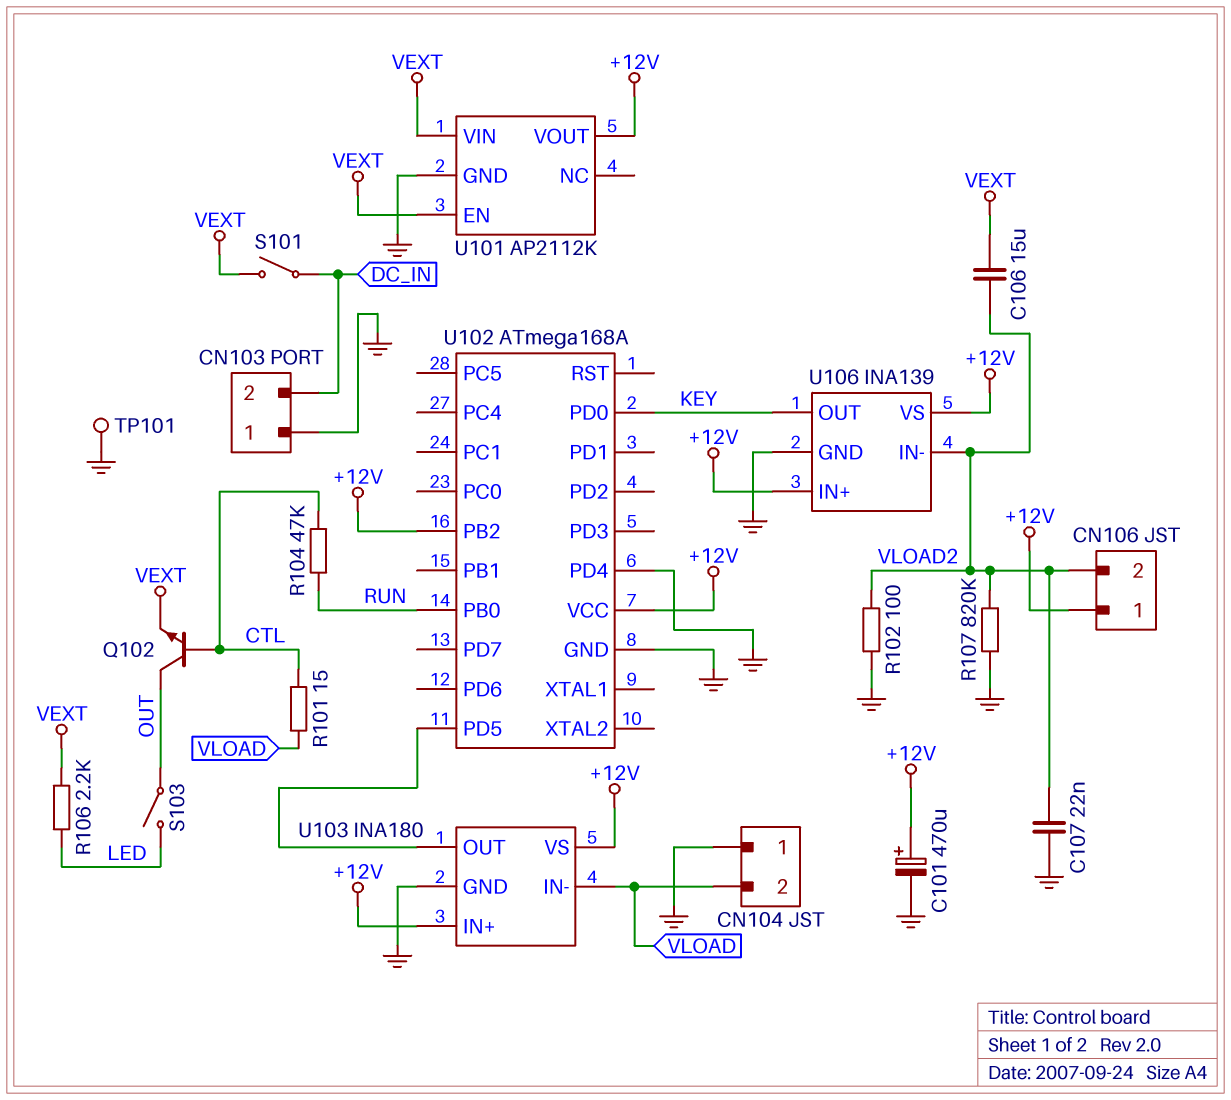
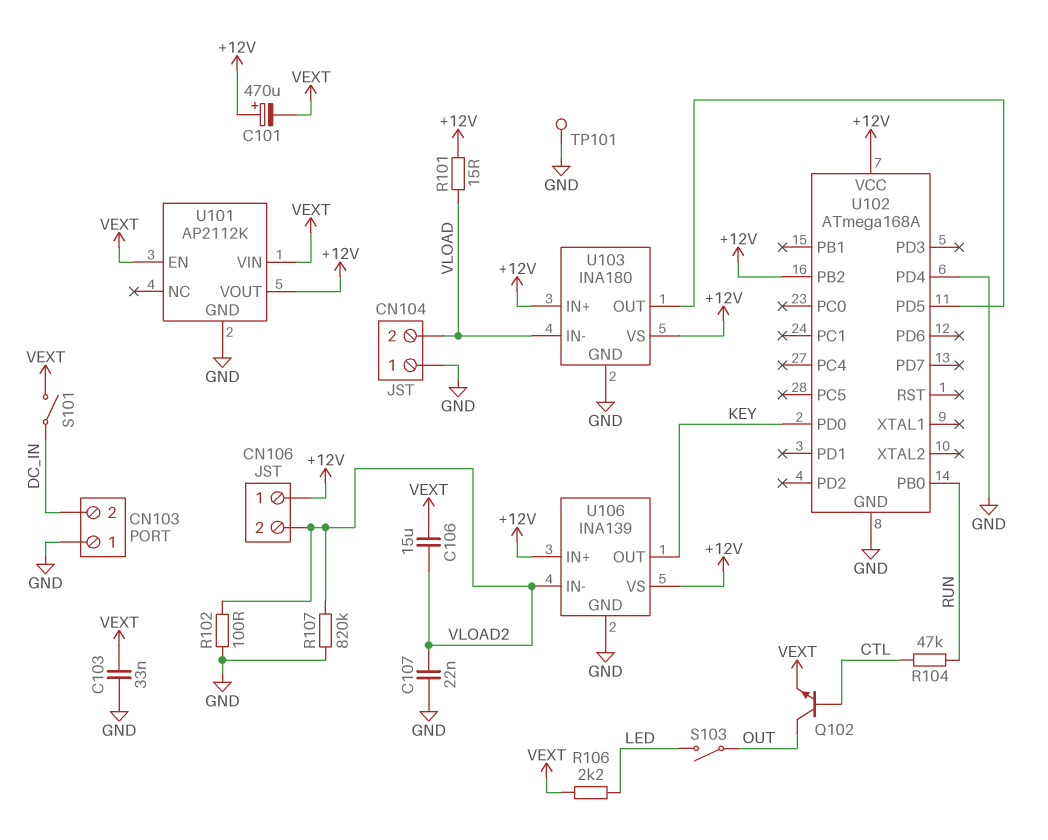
C101: 470uF (plus +12V, minus GND) -> 470uF (plus +12V, minus VEXT)
C103: none -> 33nF (GND, VEXT)
R101: 15 (CTL, VLOAD) -> 15 (+12V, VLOAD)

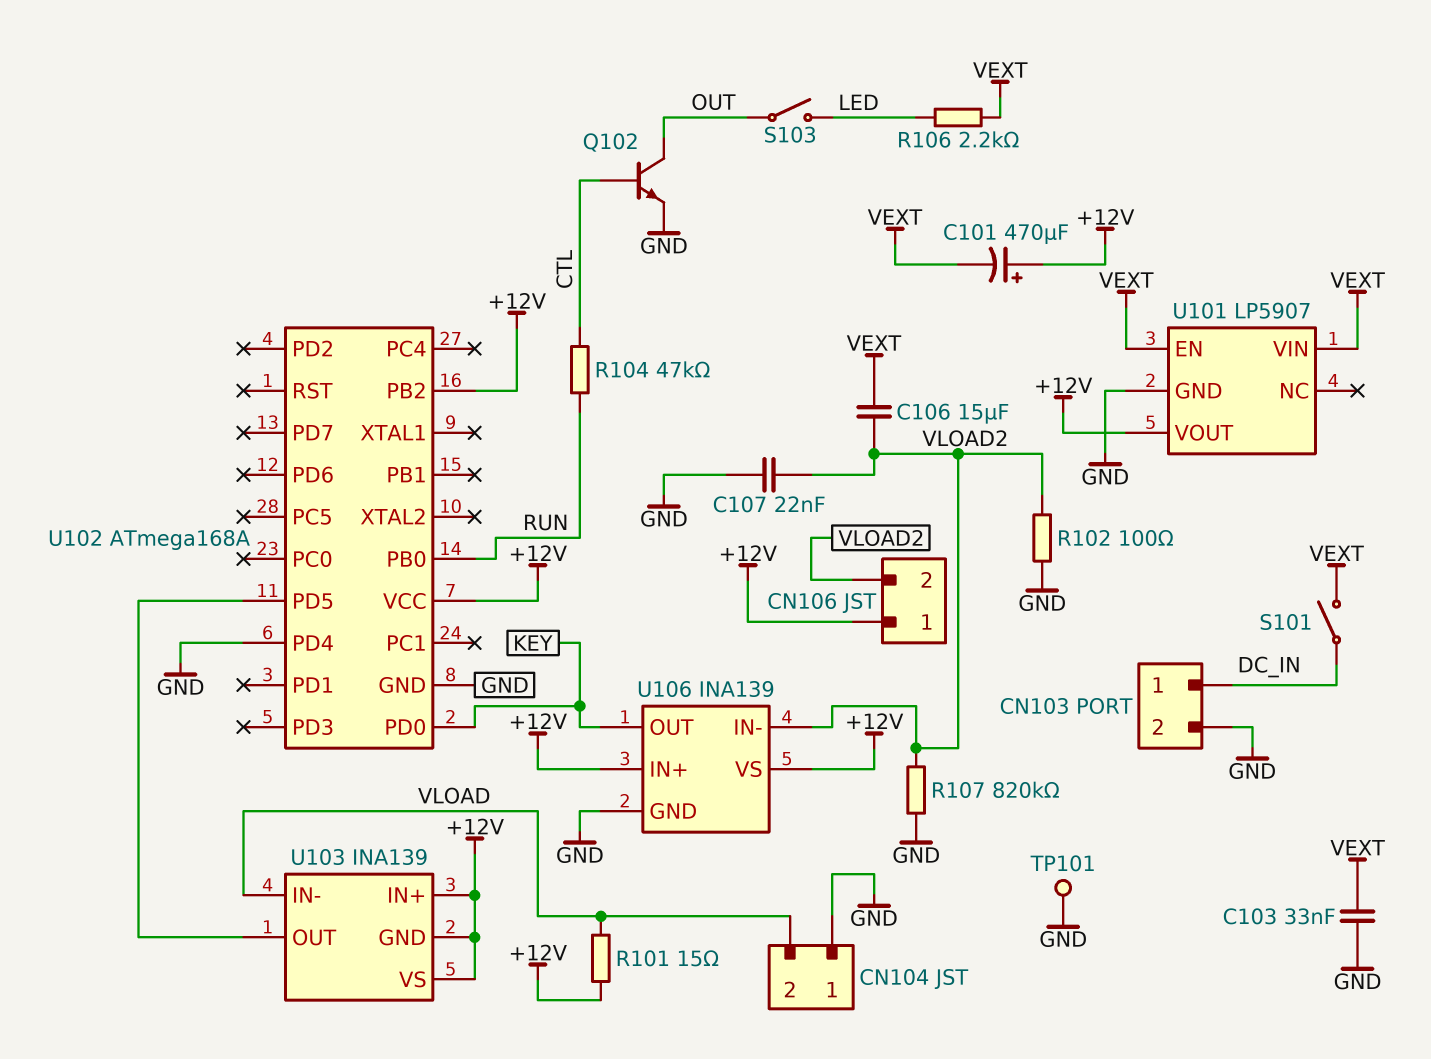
CN103 pin 1: GND -> DC_IN
CN103 pin 2: DC_IN -> GND
Q102: NPN (B CTL, C OUT, E VEXT) -> NPN (B CTL, C OUT, E GND)
U101: AP2112K -> LP5907
U103: INA180 -> INA139
U103 pin GND: GND -> +12V

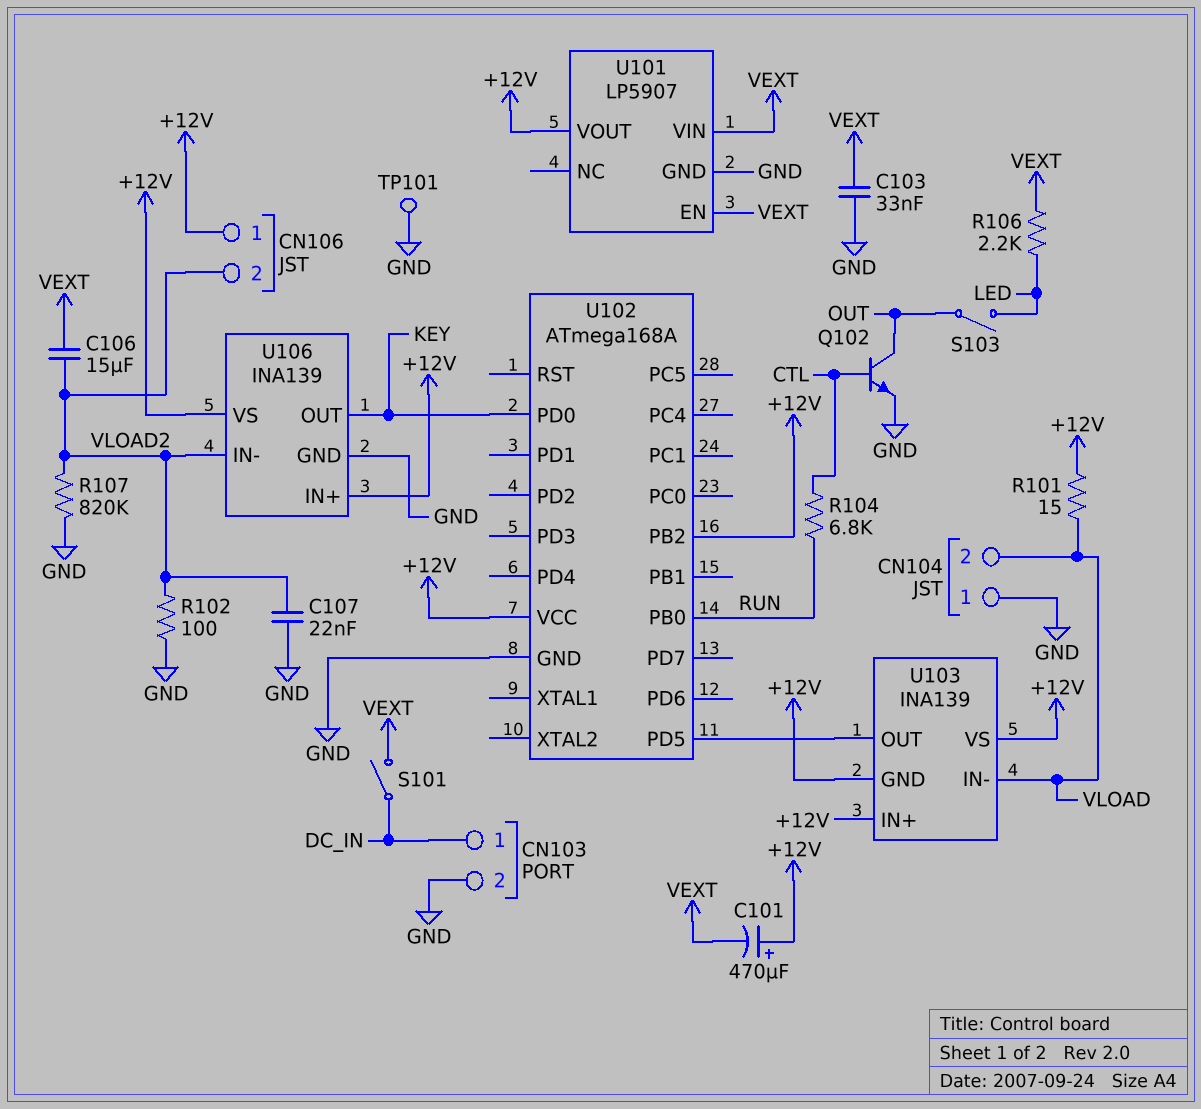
R104: 47k (CTL, RUN) -> 6.8k (CTL, RUN)
U102 pin PD4: GND -> none

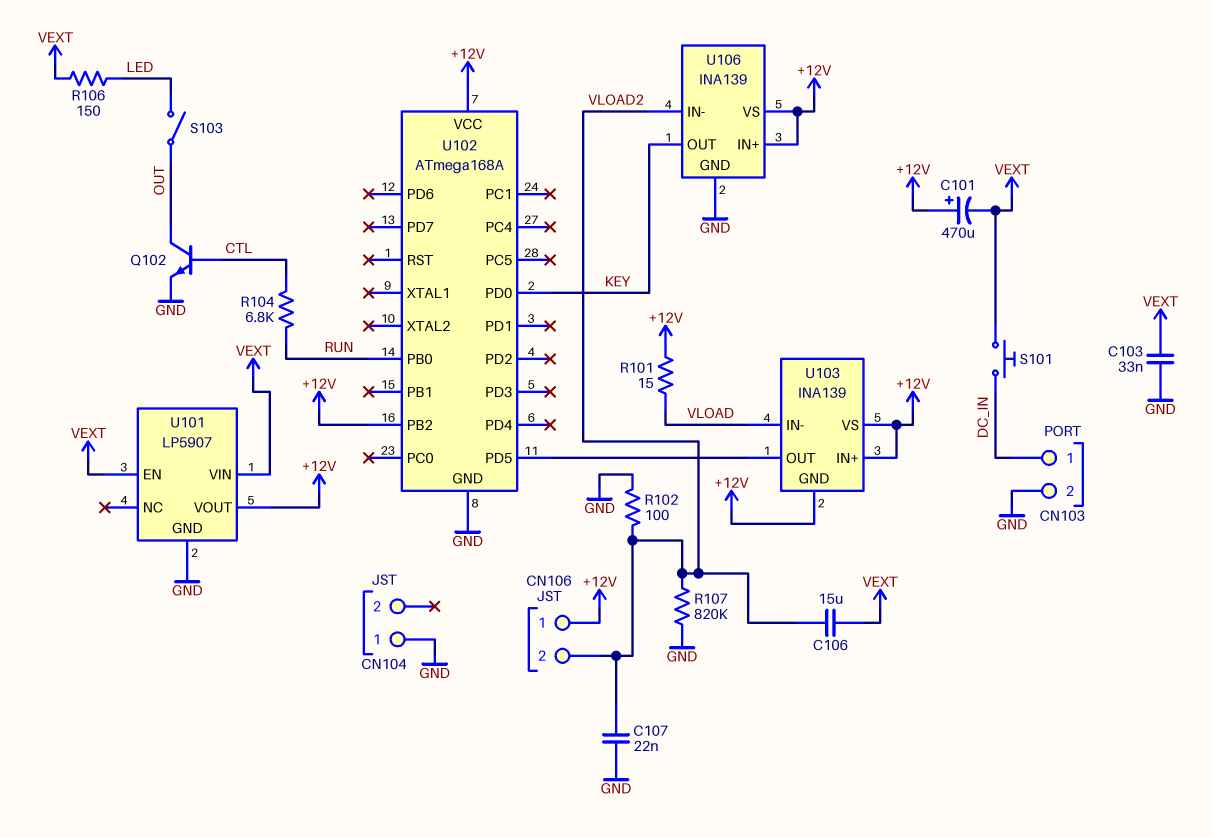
CN104 pin 2: VLOAD -> none
R106: 2.2k (LED, VEXT) -> 150 (LED, VEXT)
S101: switch (DC_IN, VEXT) -> button (DC_IN, VEXT)
TP101: test point (GND) -> none

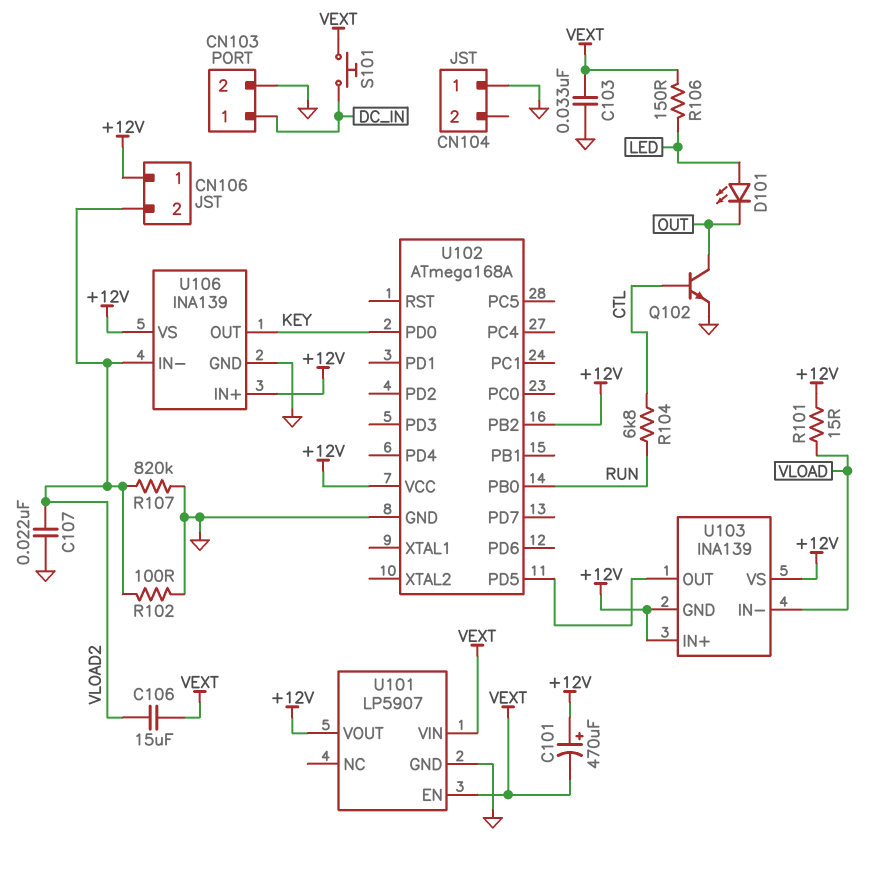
D101: none -> LED (A LED, K OUT)
S103: switch (LED, OUT) -> none

